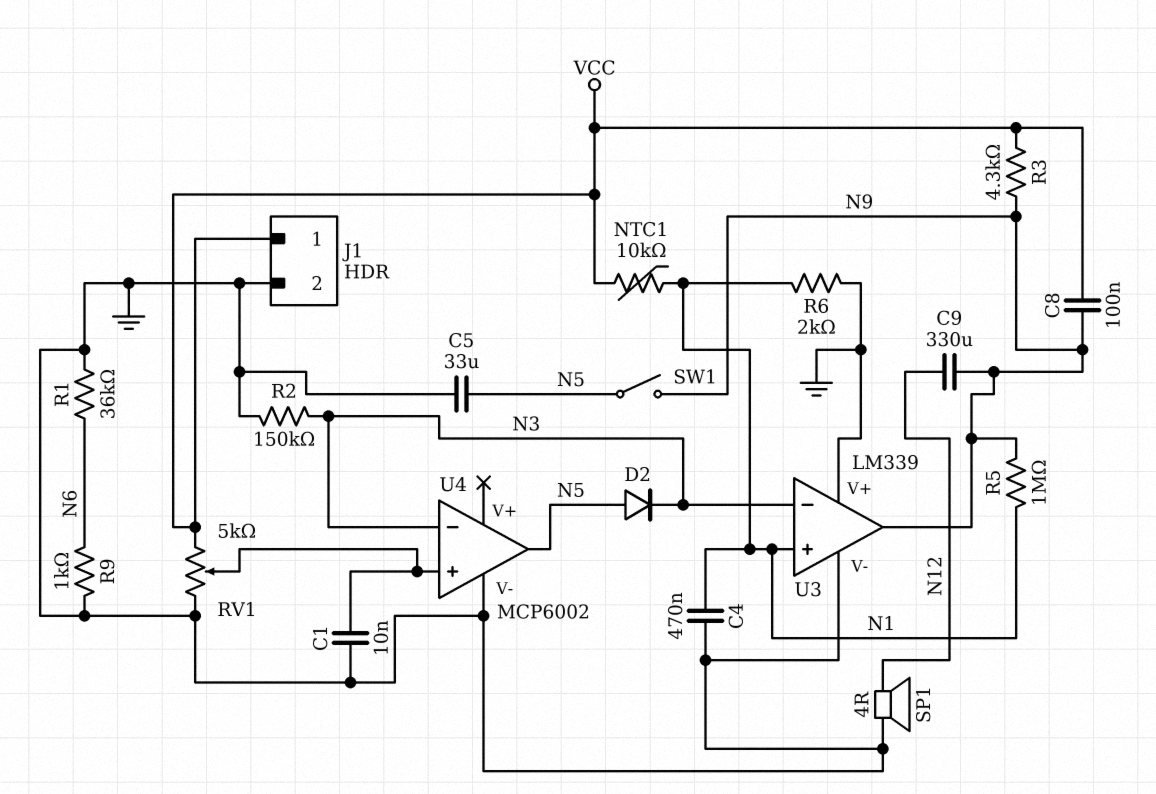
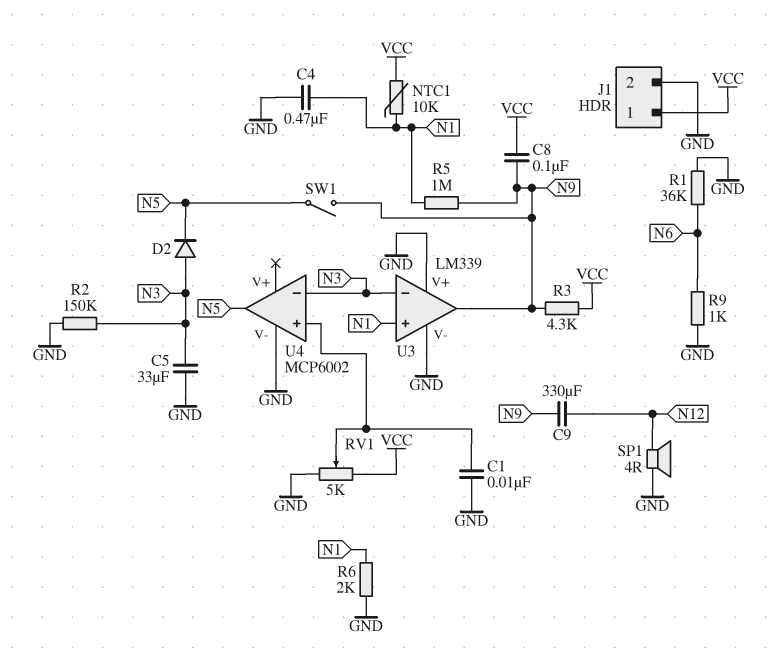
C5: 33uF (GND, N5) -> 33uF (GND, N3)
D2: diode (A N5, K N3) -> diode (A N3, K N5)

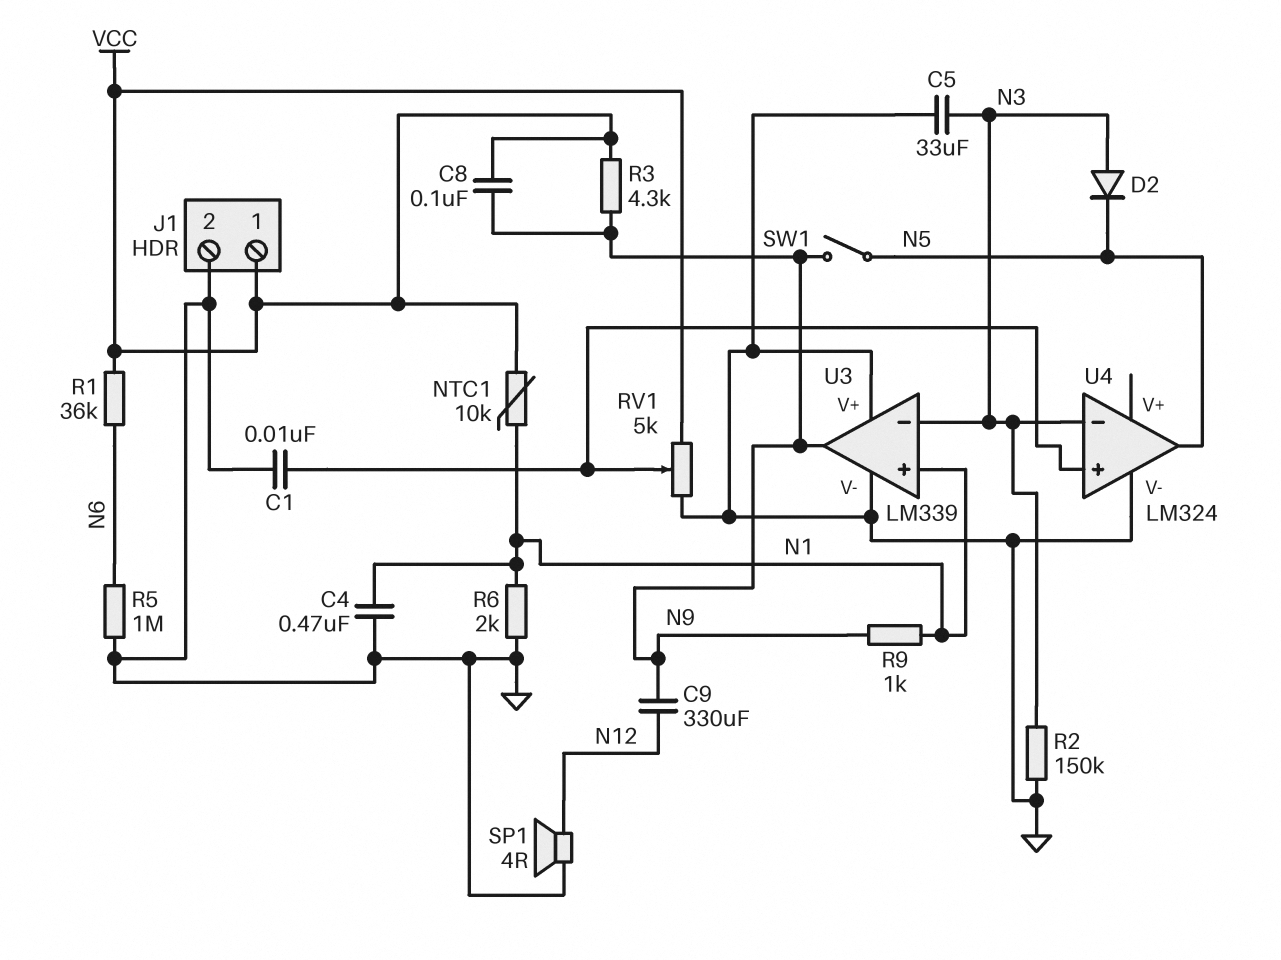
R1: 36k (GND, N6) -> 36k (N6, VCC)
R5: 1M (N1, N9) -> 1M (GND, N6)
R9: 1k (GND, N6) -> 1k (N1, N9)
U4: MCP6002 -> LM324

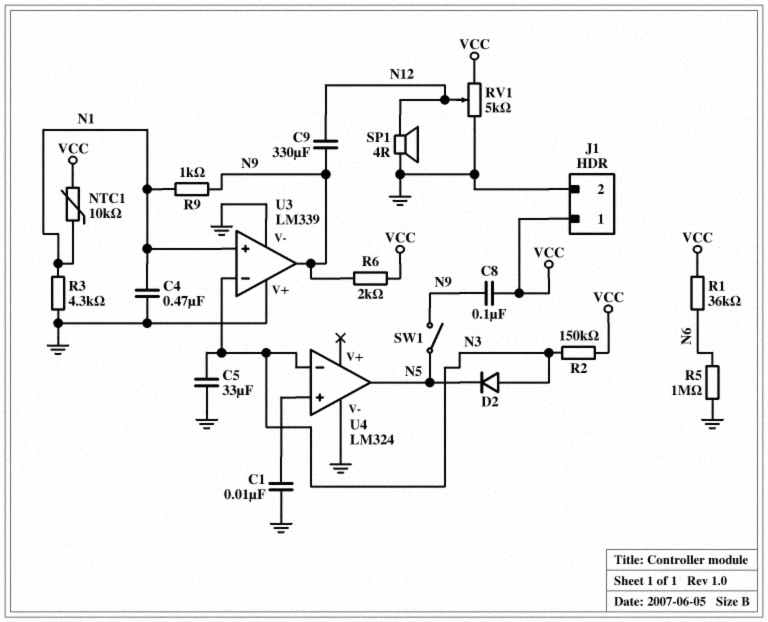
R2: 150k (GND, N3) -> 150k (N3, VCC)
R3: 4.3k (N9, VCC) -> 4.3k (GND, N1)
R6: 2k (GND, N1) -> 2k (N9, VCC)
RV1: 5k (GND, VCC, wiper U4/in+) -> 5k (GND, VCC, wiper N12)

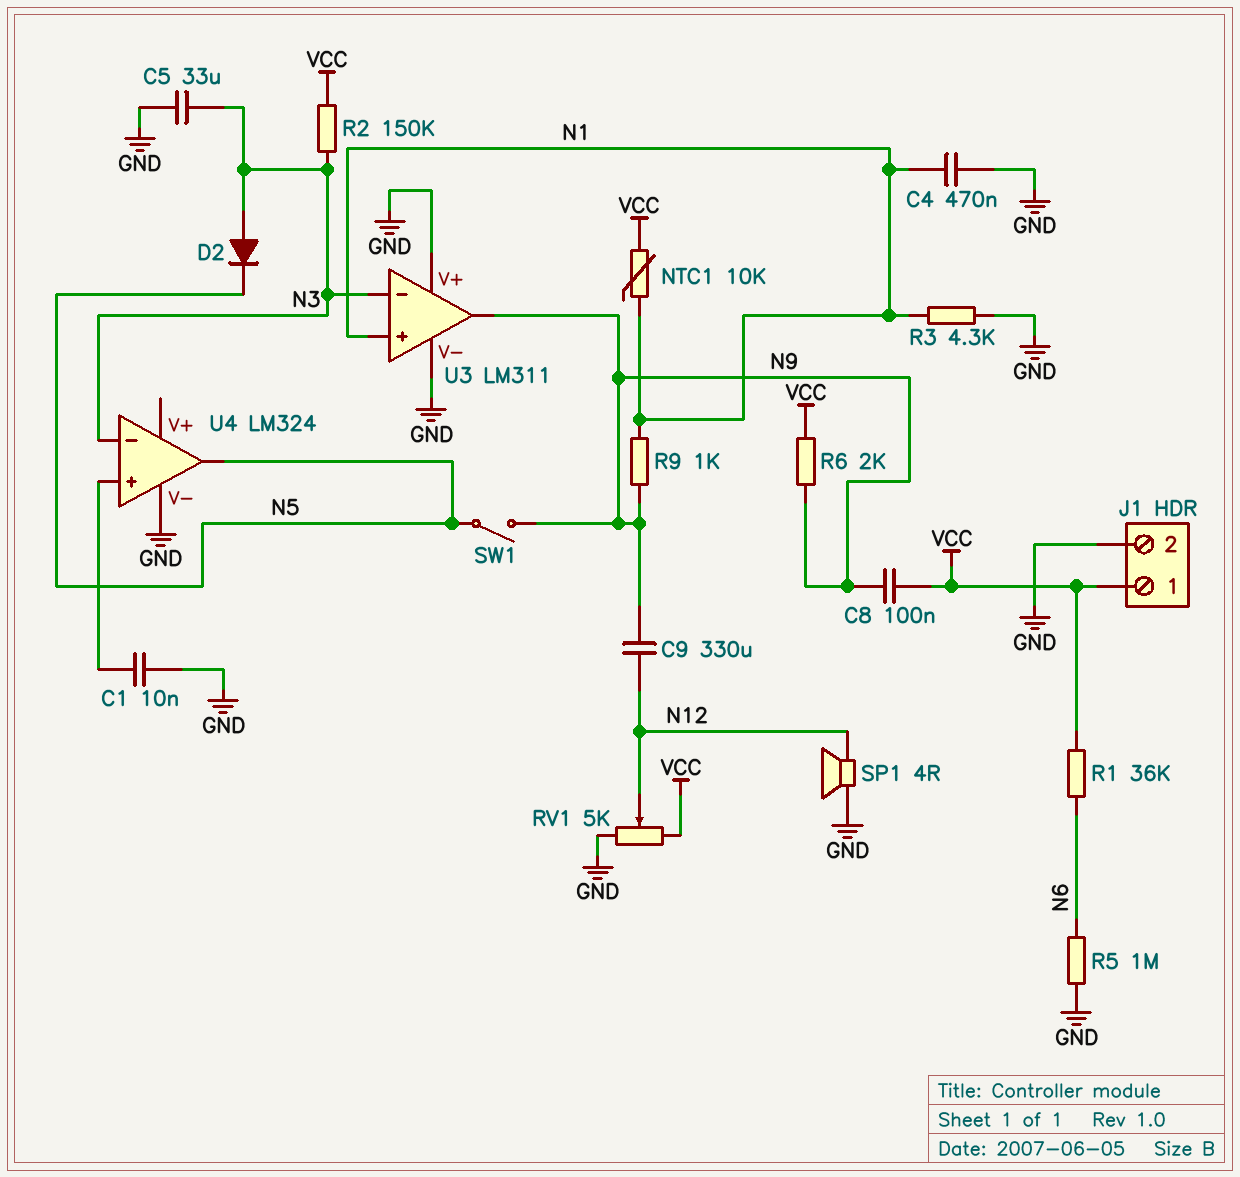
U3: LM339 -> LM311

